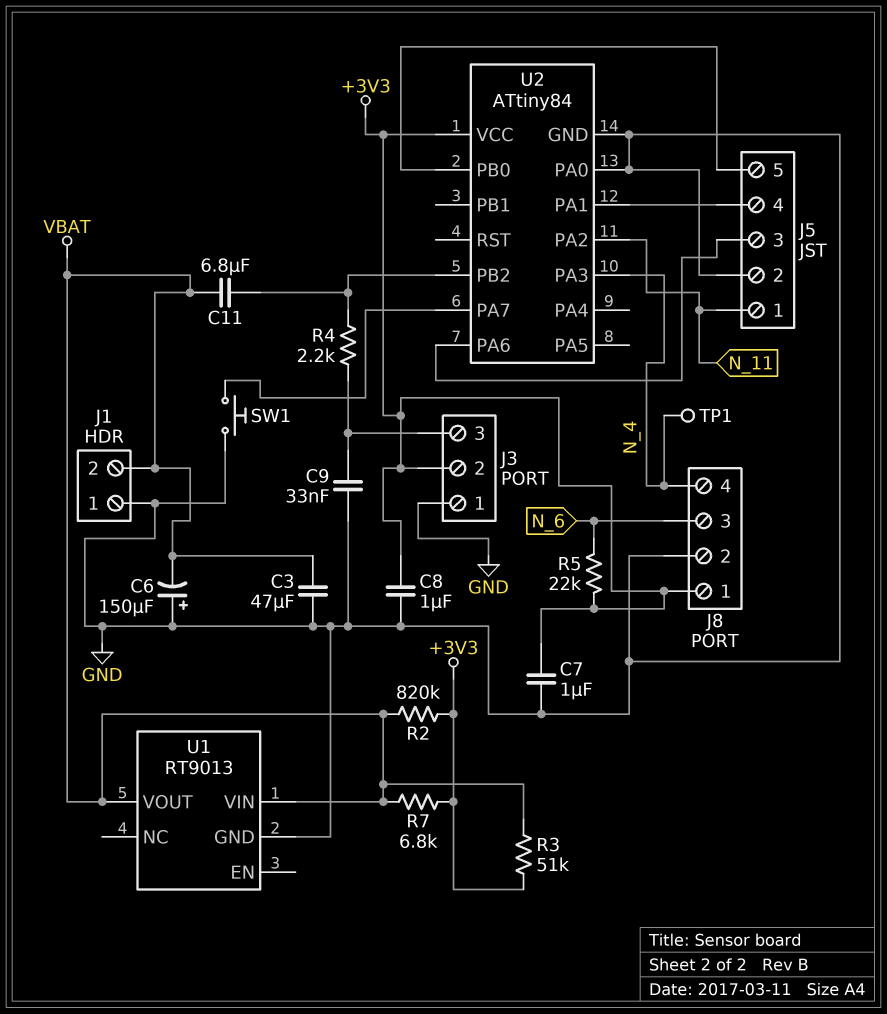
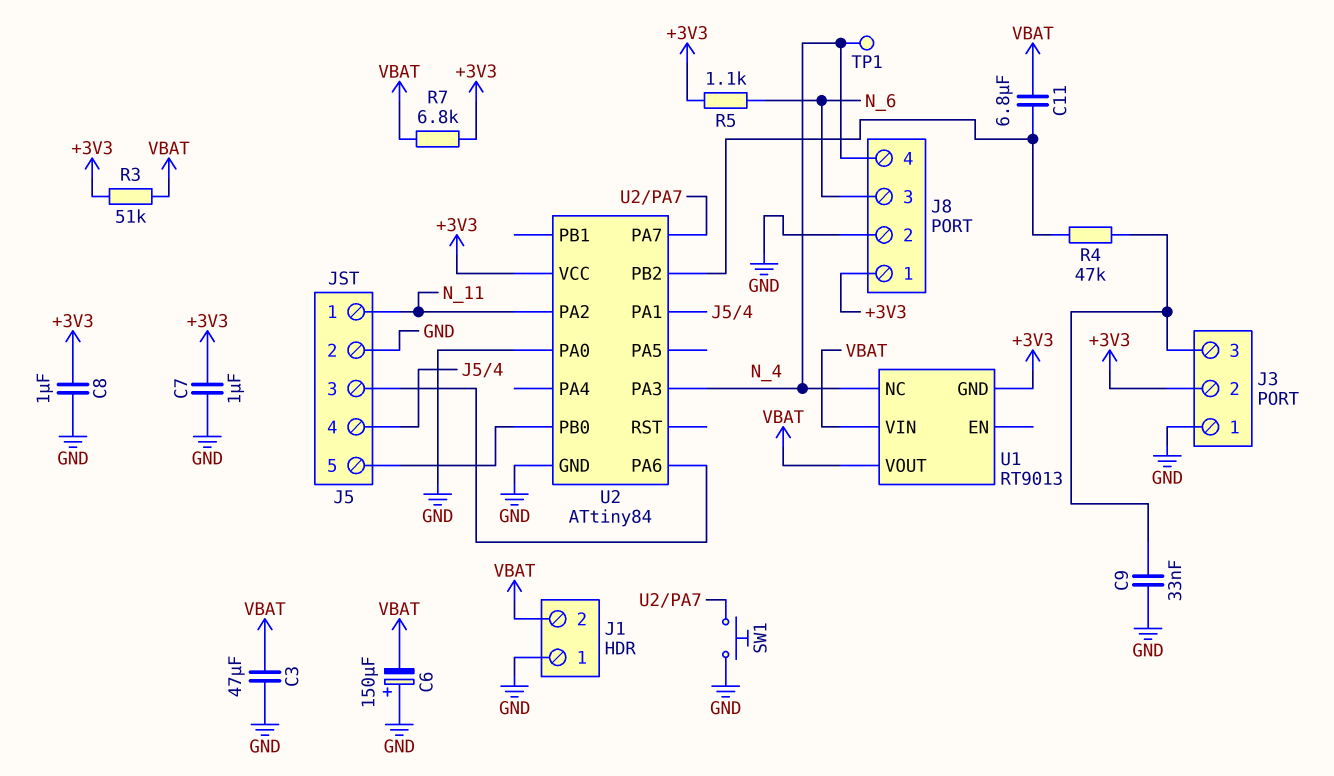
R2: 820k (+3V3, VBAT) -> none
R4: 2.2k (J3/3, U2/PB2) -> 47k (J3/3, U2/PB2)
R5: 22k (+3V3, N_6) -> 1.1k (+3V3, N_6)
U1 pin GND: GND -> +3V3
U1 pin NC: none -> N_4

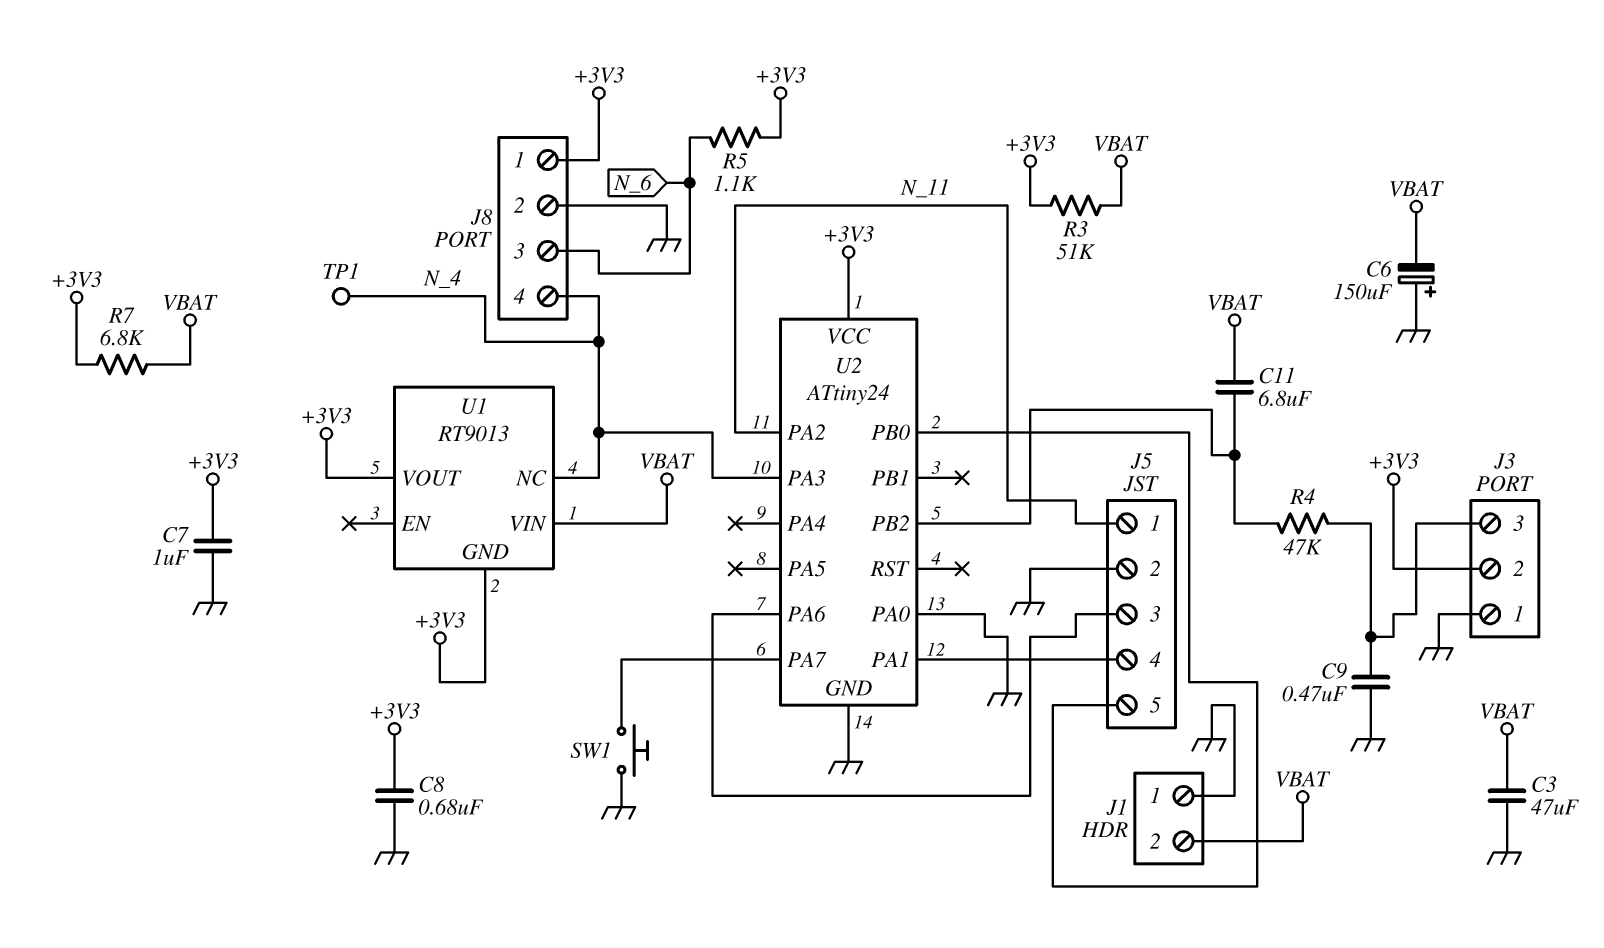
C8: 1uF (+3V3, GND) -> 680nF (+3V3, GND)
C9: 33nF (GND, J3/3) -> 470nF (GND, J3/3)
U1 pin VOUT: VBAT -> +3V3
U2: ATtiny84 -> ATtiny24

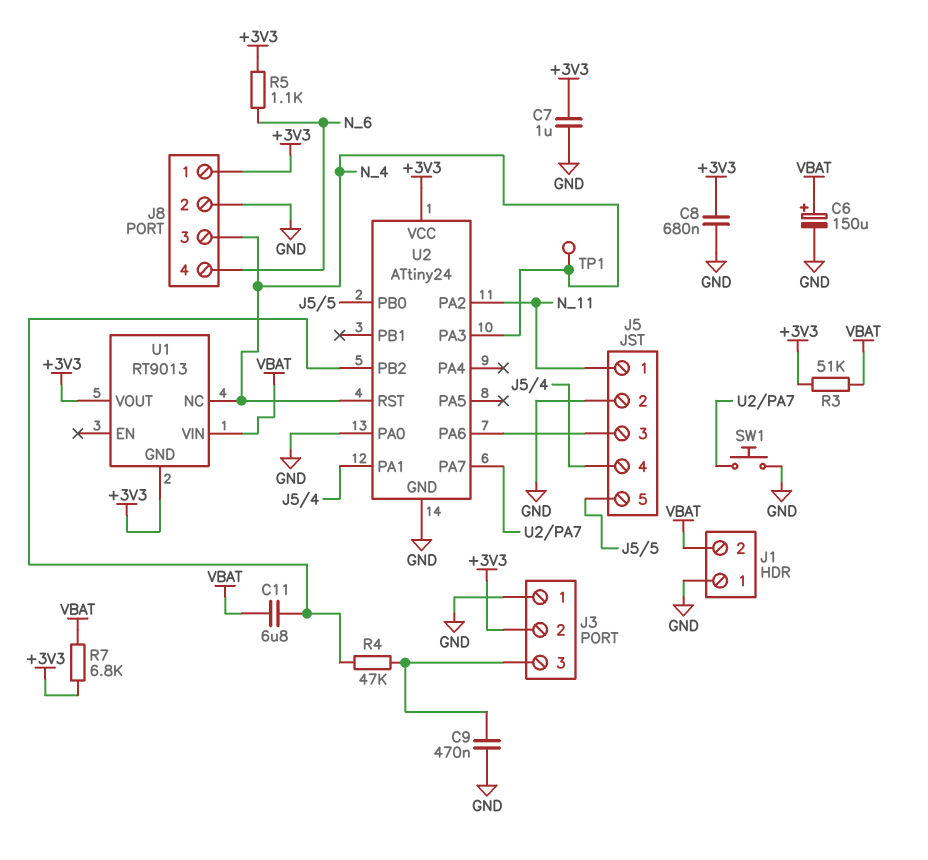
C3: 47uF (GND, VBAT) -> none
C6: 150uF (plus GND, minus VBAT) -> 150uF (plus VBAT, minus GND)
J8 pin 3: N_6 -> N_4
J8 pin 4: N_4 -> N_6
U2 pin RST: none -> N_4

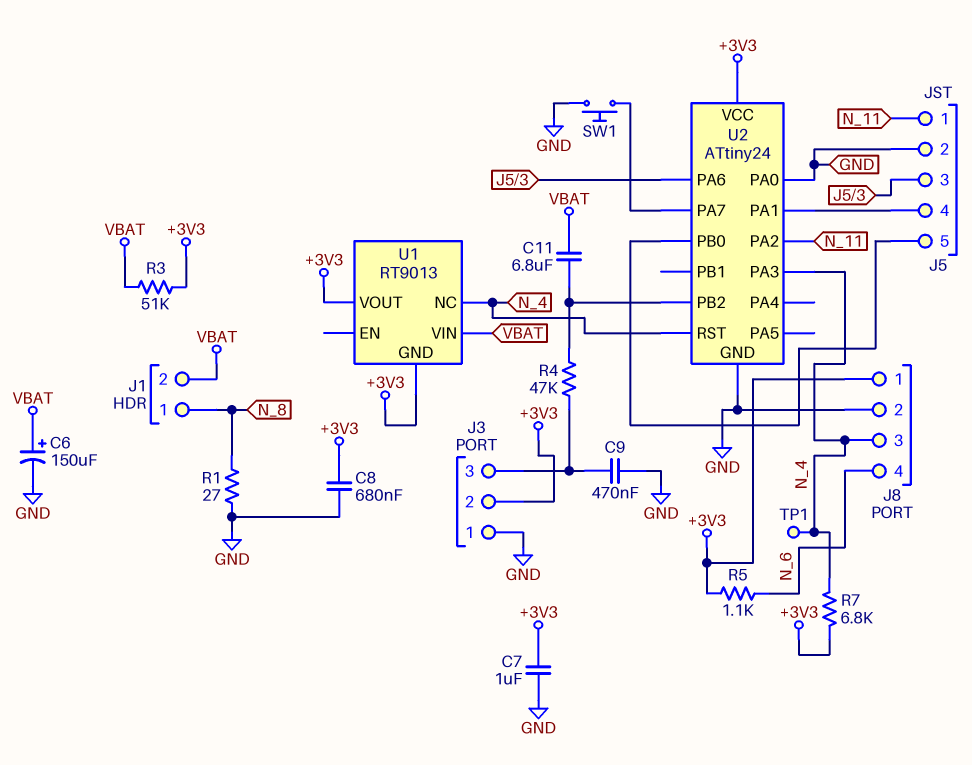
J1 pin 1: GND -> N_8
R1: none -> 27 (GND, N_8)
R7: 6.8k (+3V3, VBAT) -> 6.8k (+3V3, N_4)

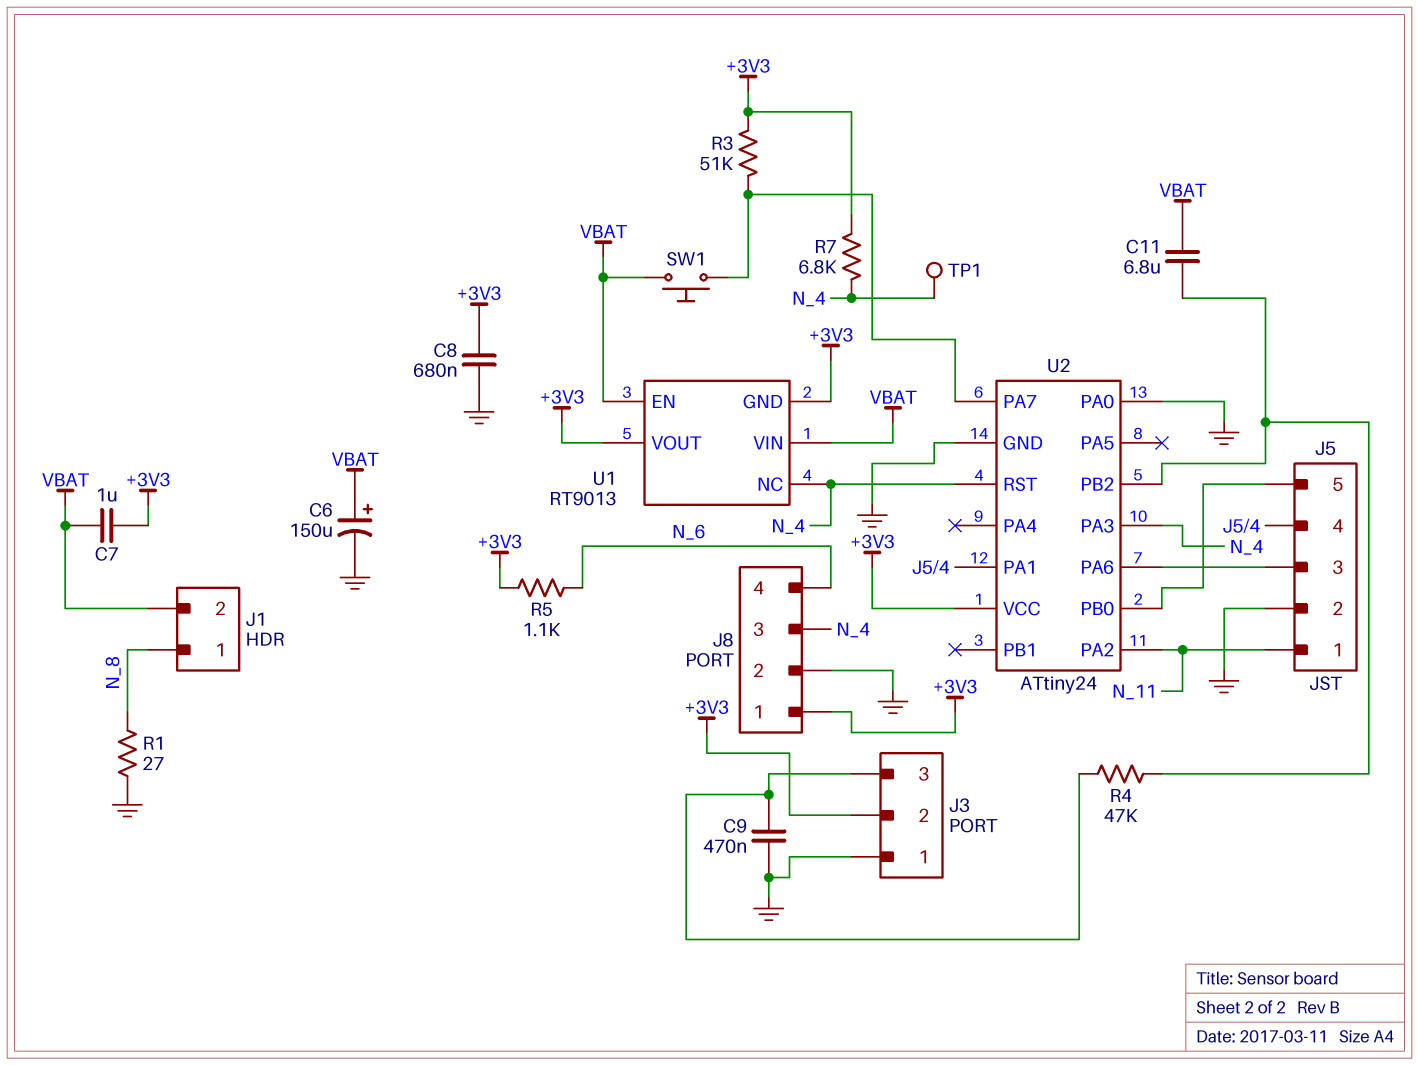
C7: 1uF (+3V3, GND) -> 1uF (+3V3, VBAT)
R3: 51k (+3V3, VBAT) -> 51k (+3V3, U2/PA7)
SW1: button (GND, U2/PA7) -> button (U2/PA7, VBAT)
U1 pin EN: none -> VBAT

